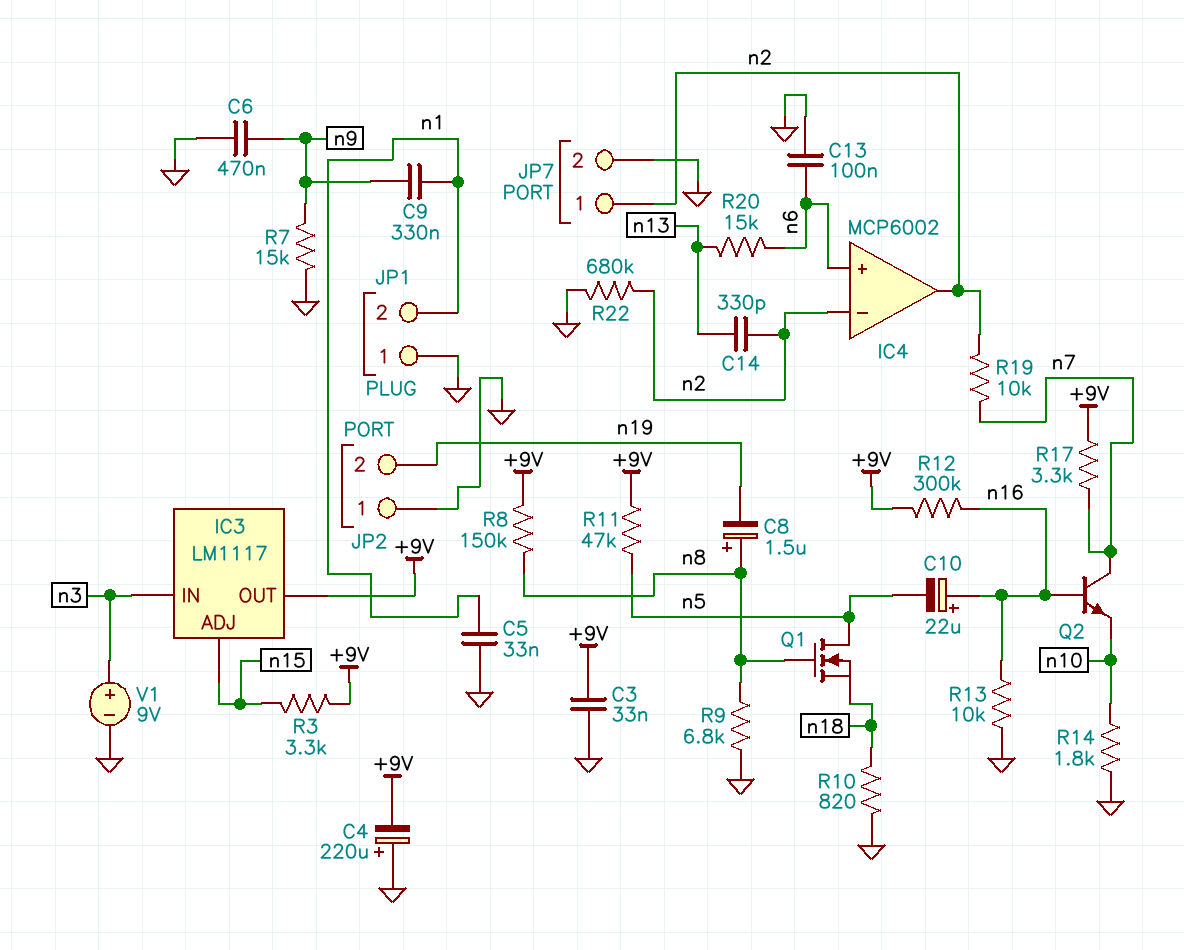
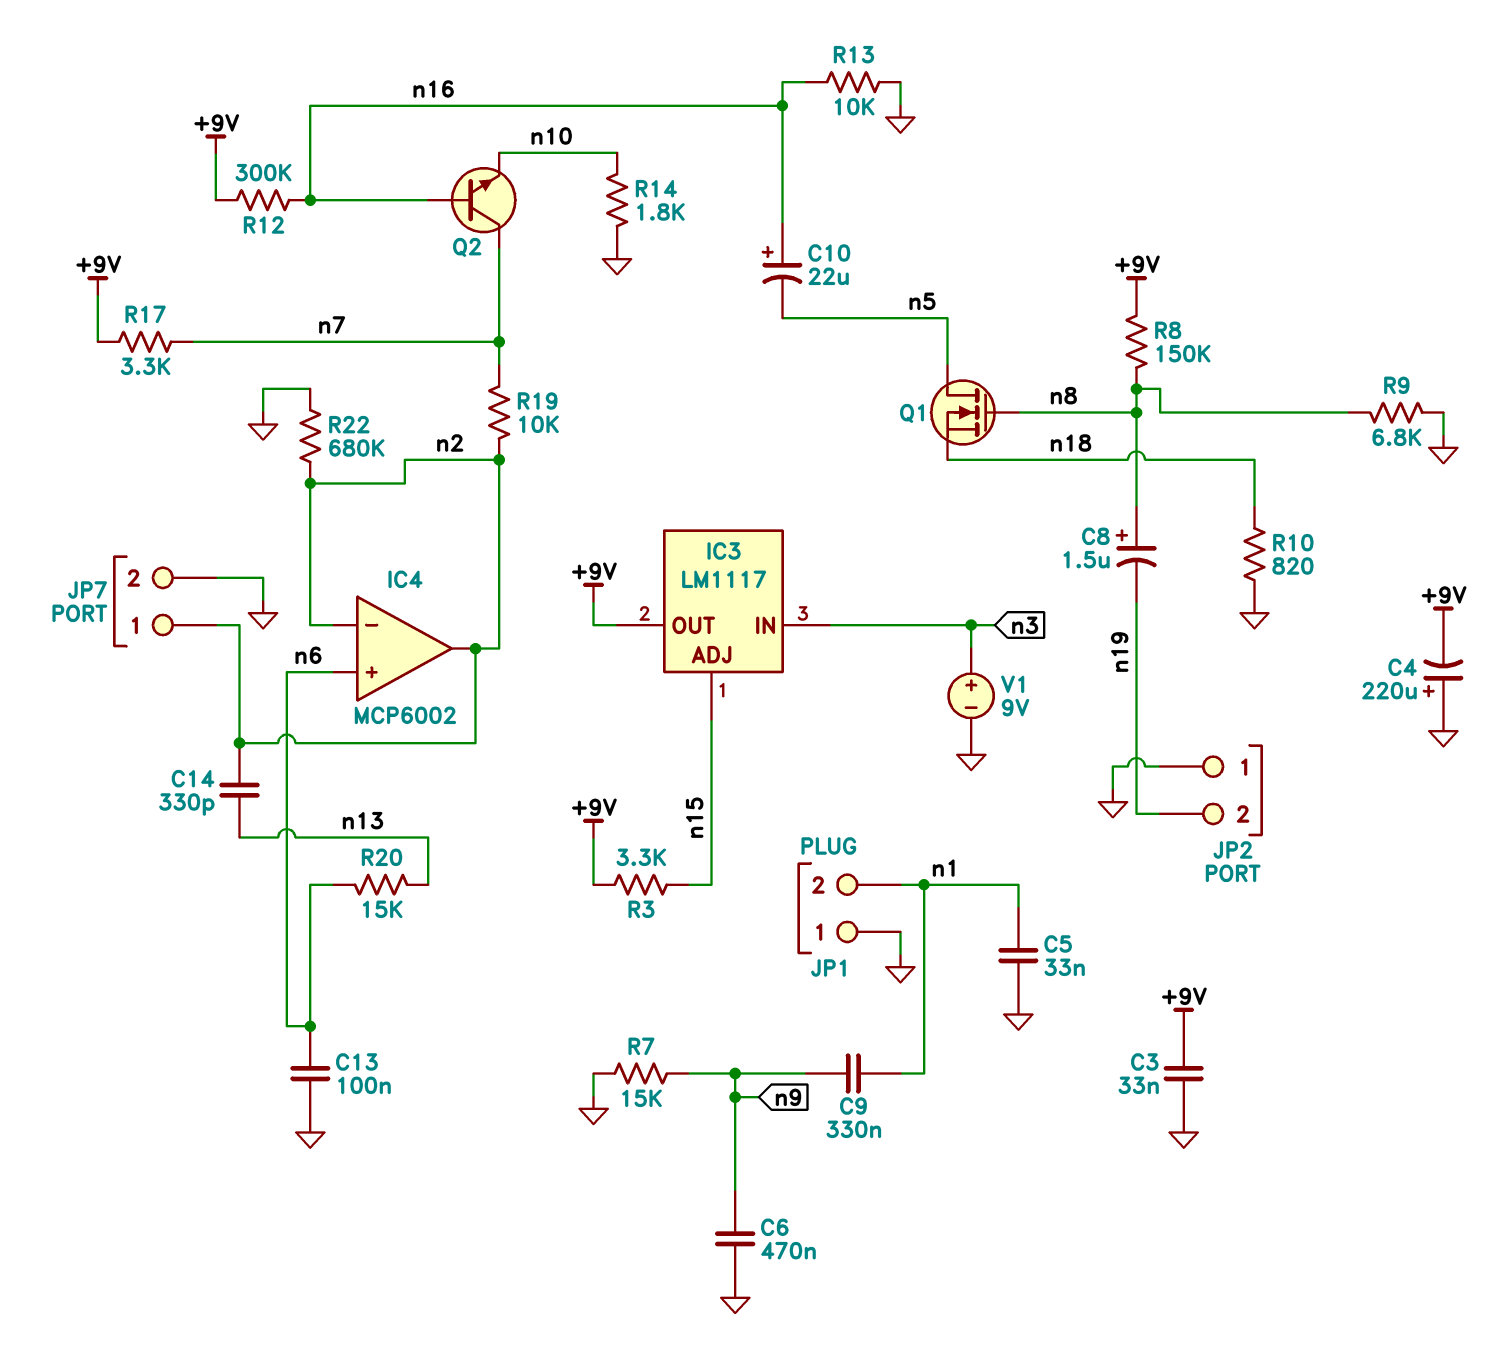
R11: 47k (+9V, n5) -> none

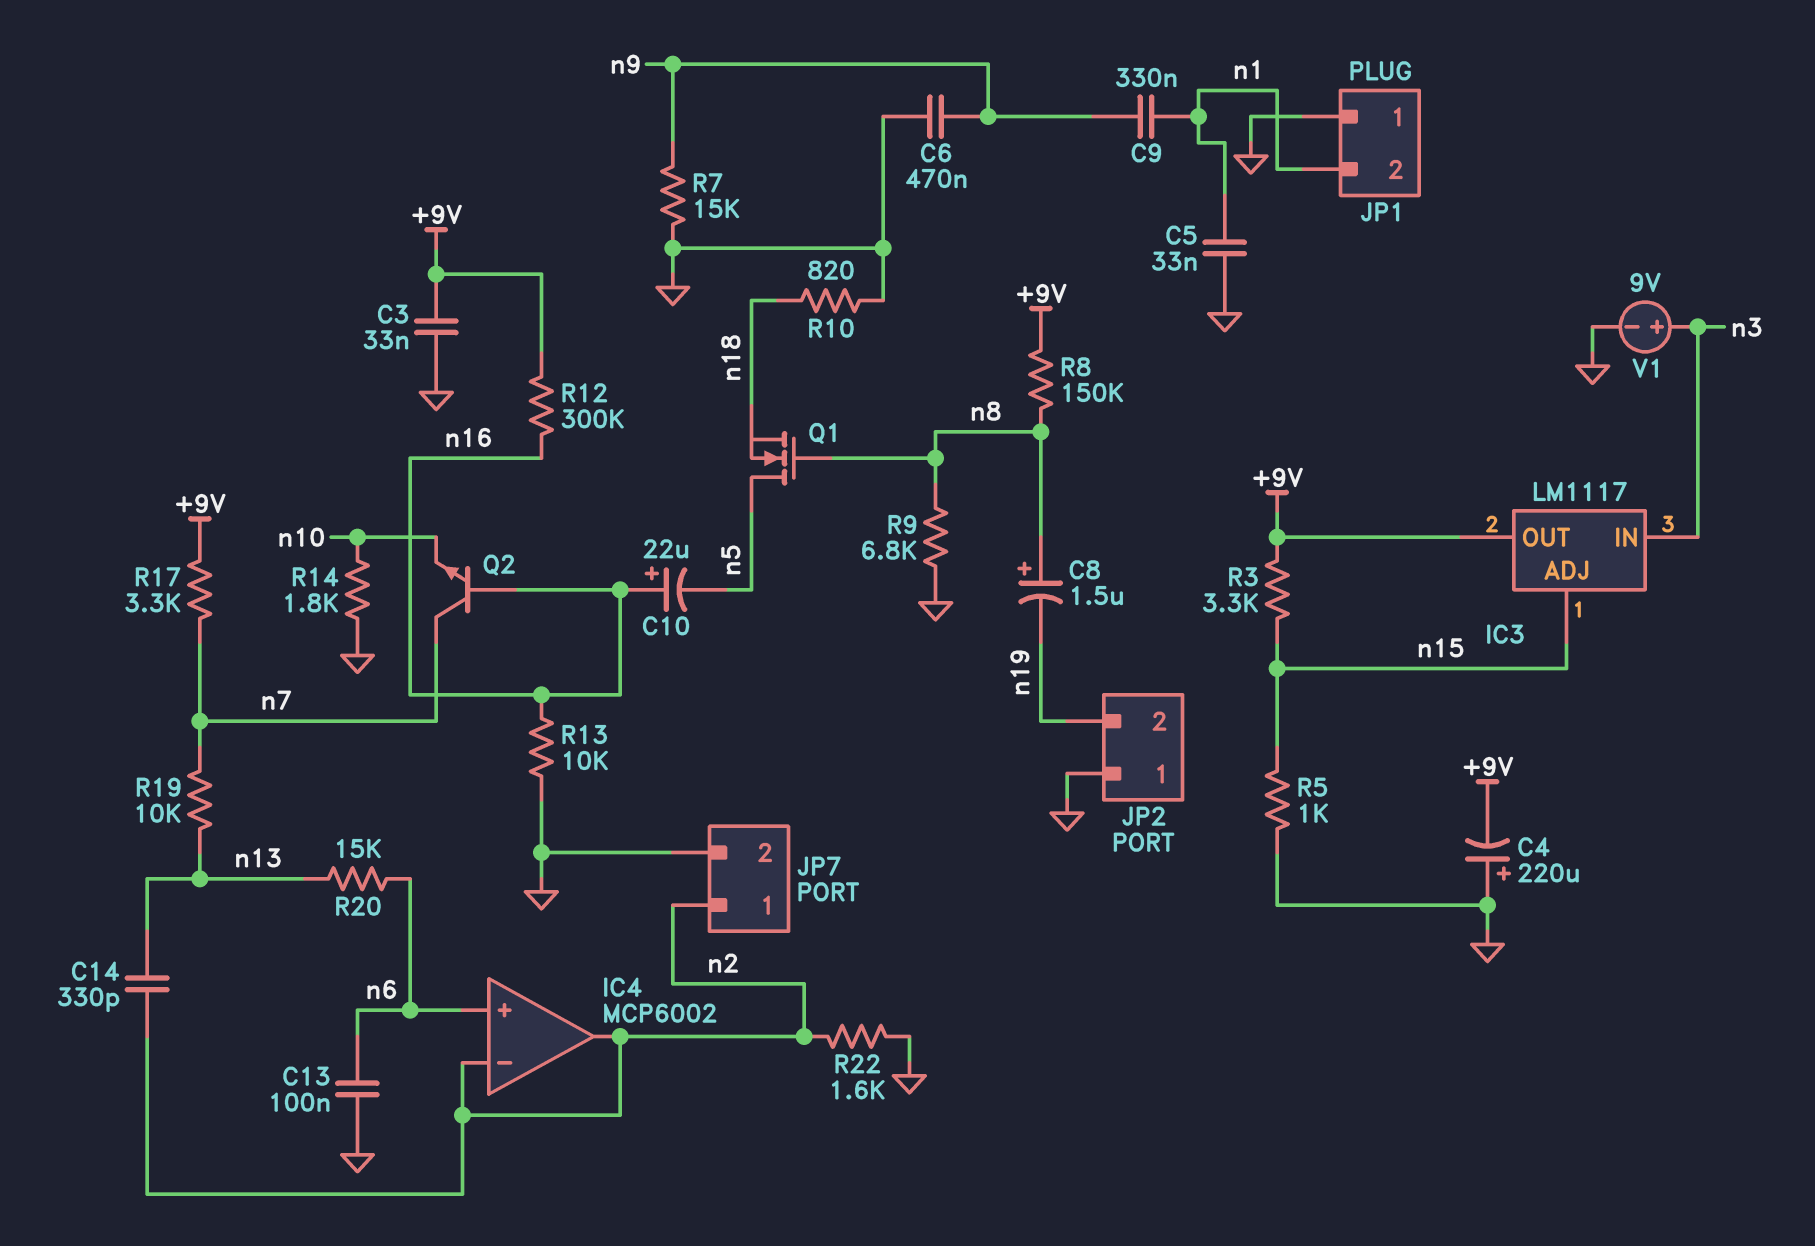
R5: none -> 1k (GND, n15)
R19: 10k (n2, n7) -> 10k (n7, n13)
R22: 680k (GND, n2) -> 1.6k (GND, n2)

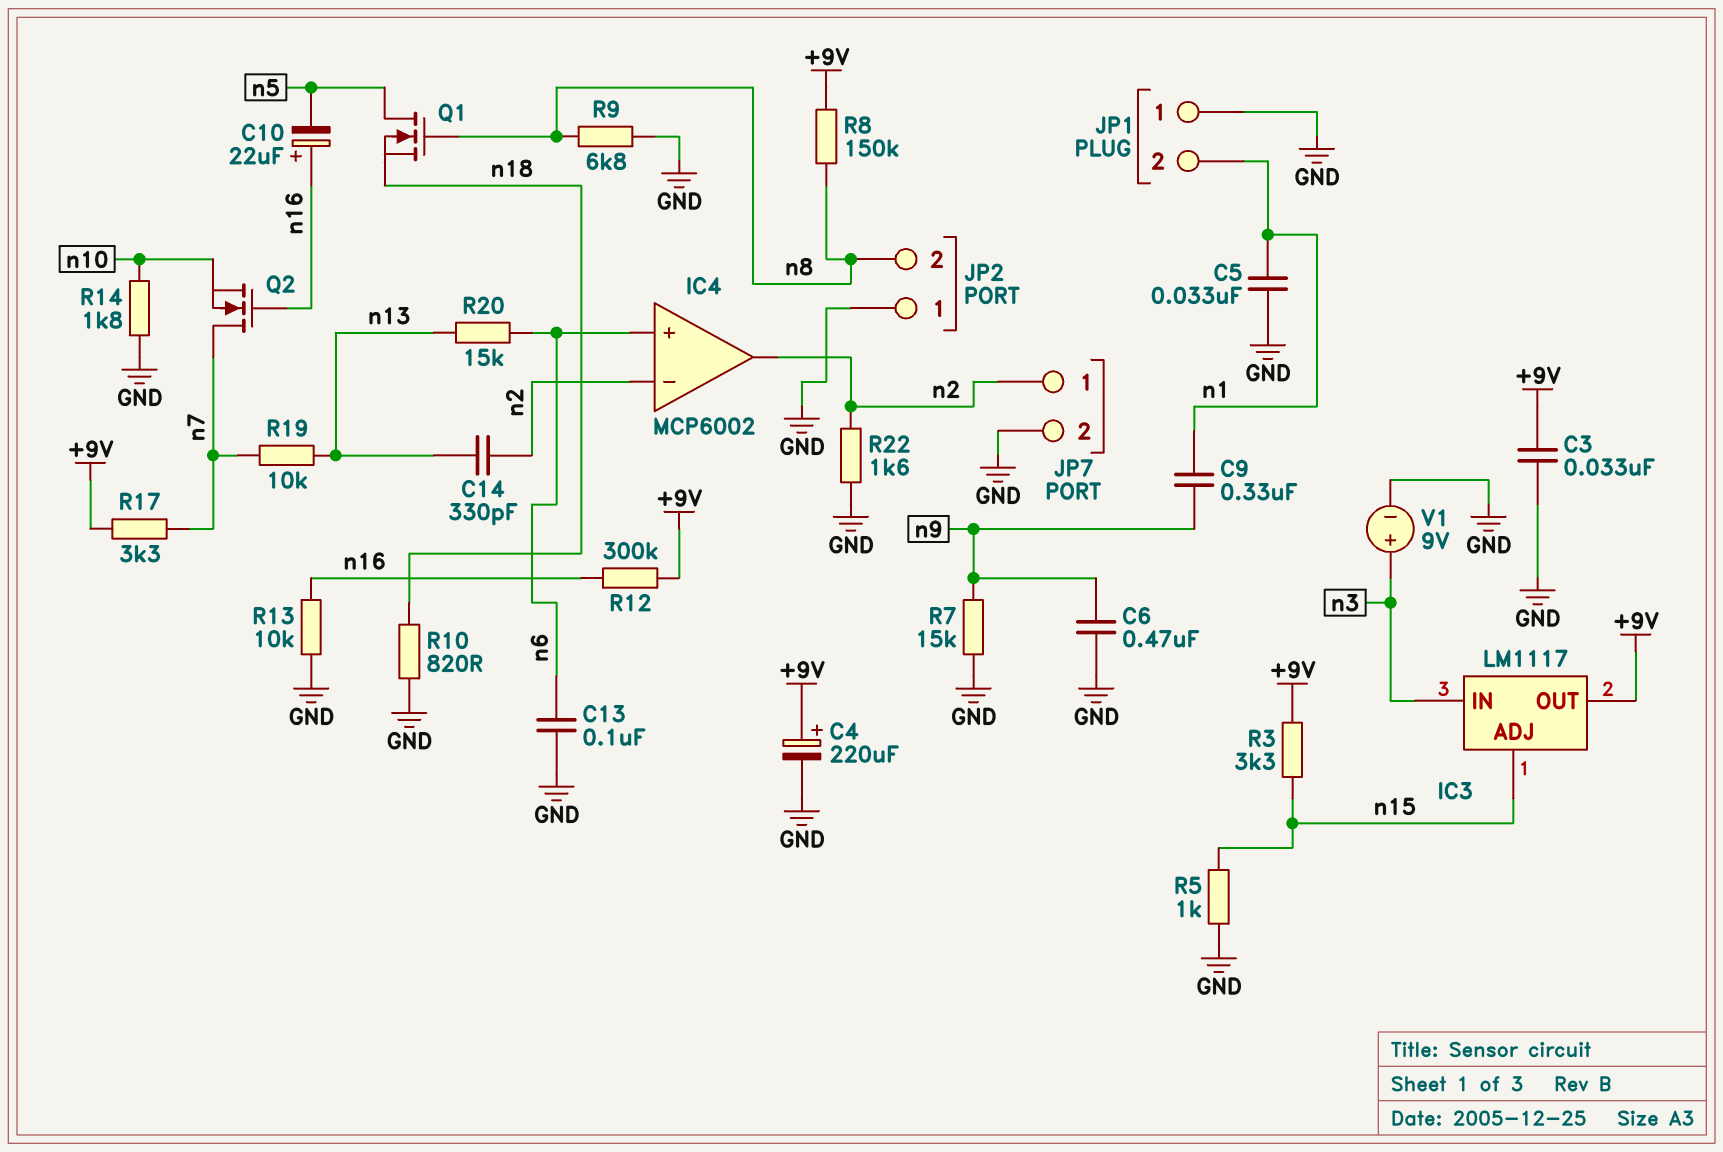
C4: 220uF (plus GND, minus +9V) -> 220uF (plus +9V, minus GND)
C8: 1.5uF (plus n8, minus n19) -> none
JP2 pin 2: n19 -> n8
Q2: NPN (B n16, C n7, E n10) -> NMOS (G n16, D n7, S n10)

